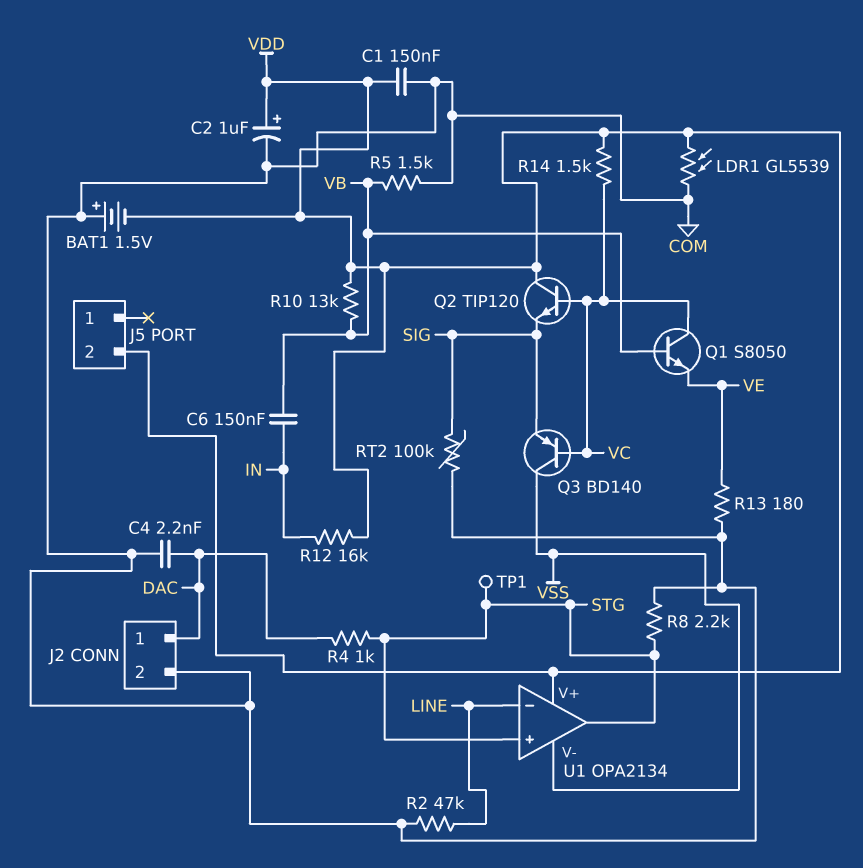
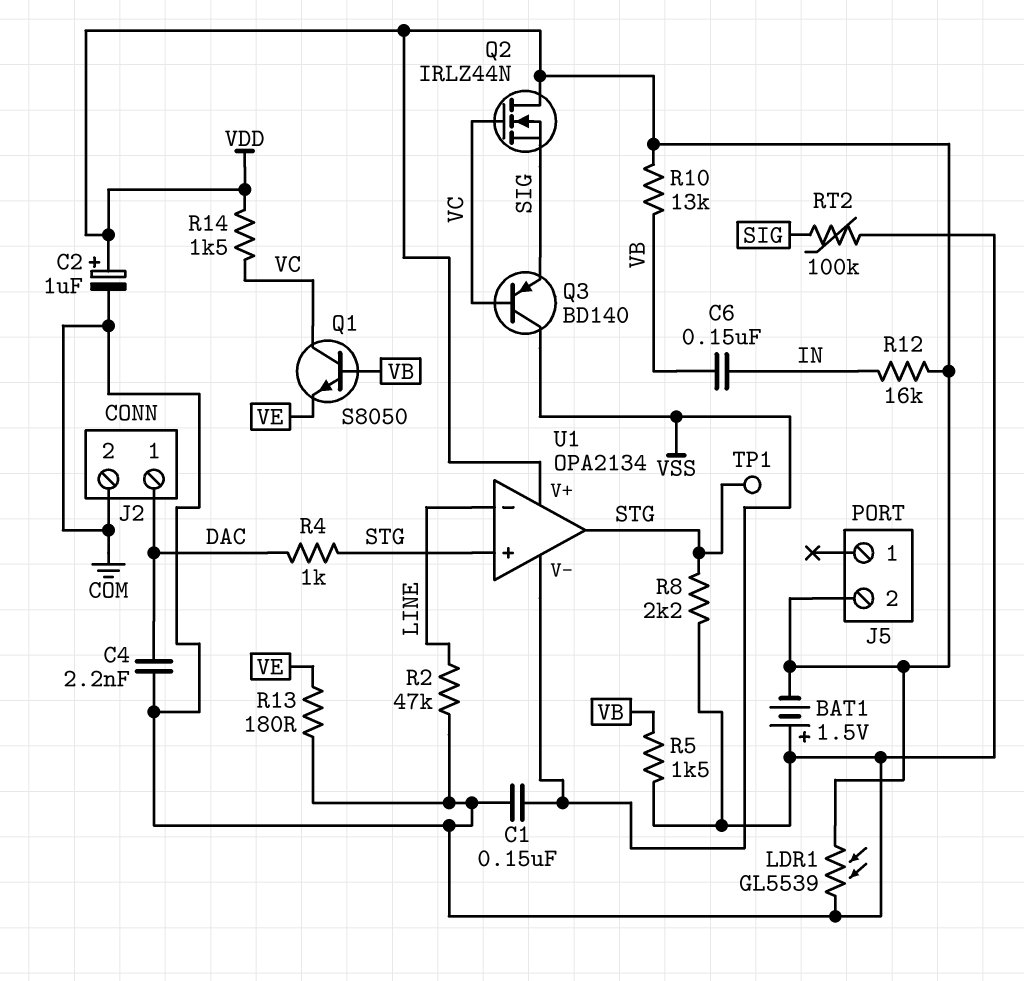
C1: 150nF (COM, VDD) -> 150nF (COM, VSS)
Q2: NPN TIP120 (B VC, C VDD, E SIG) -> NMOS IRLZ44N (G VC, D VDD, S SIG)

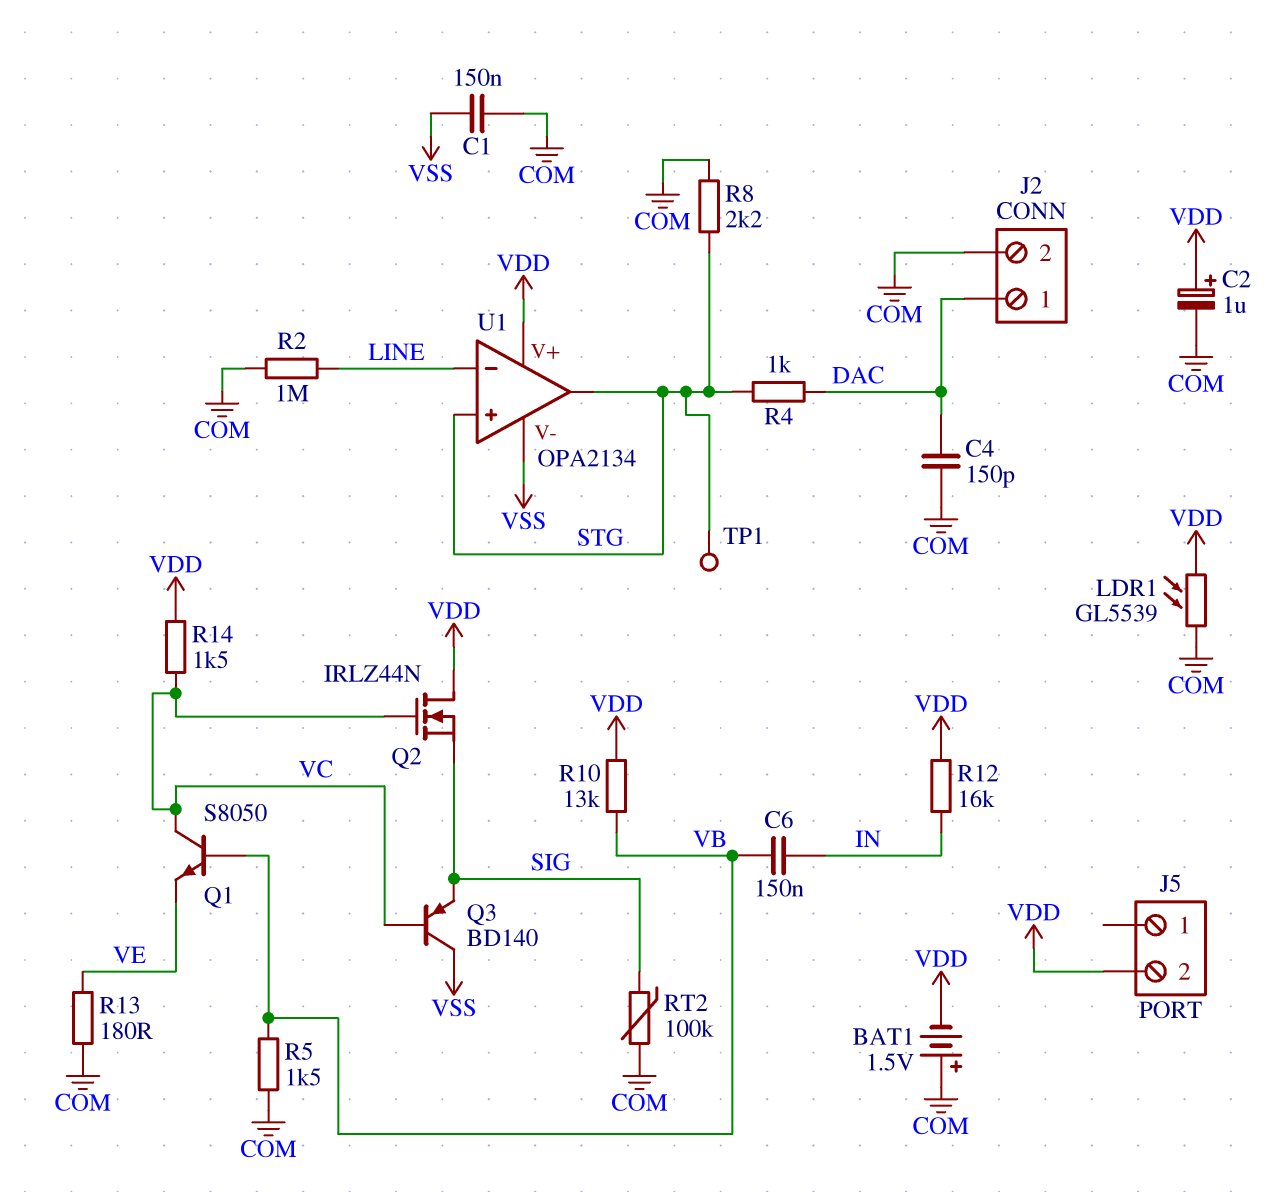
C4: 2.2nF (COM, DAC) -> 150pF (COM, DAC)
R2: 47k (COM, LINE) -> 1M (COM, LINE)

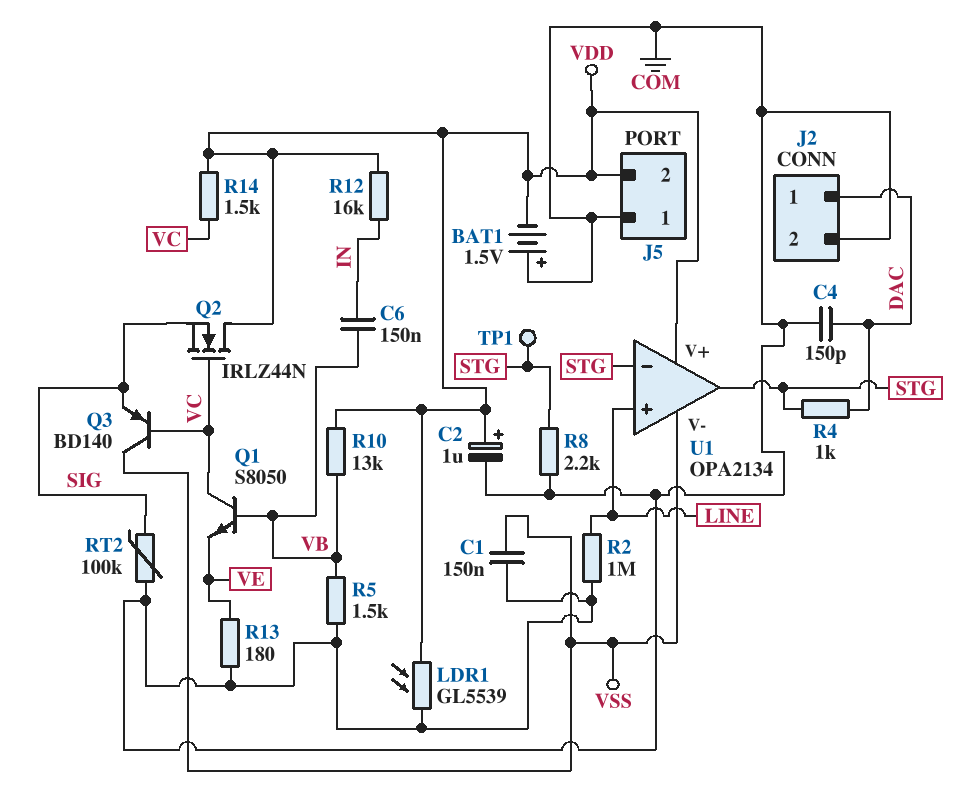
J5 pin 1: none -> COM
U1 pin in+: STG -> LINE
U1 pin in-: LINE -> STG

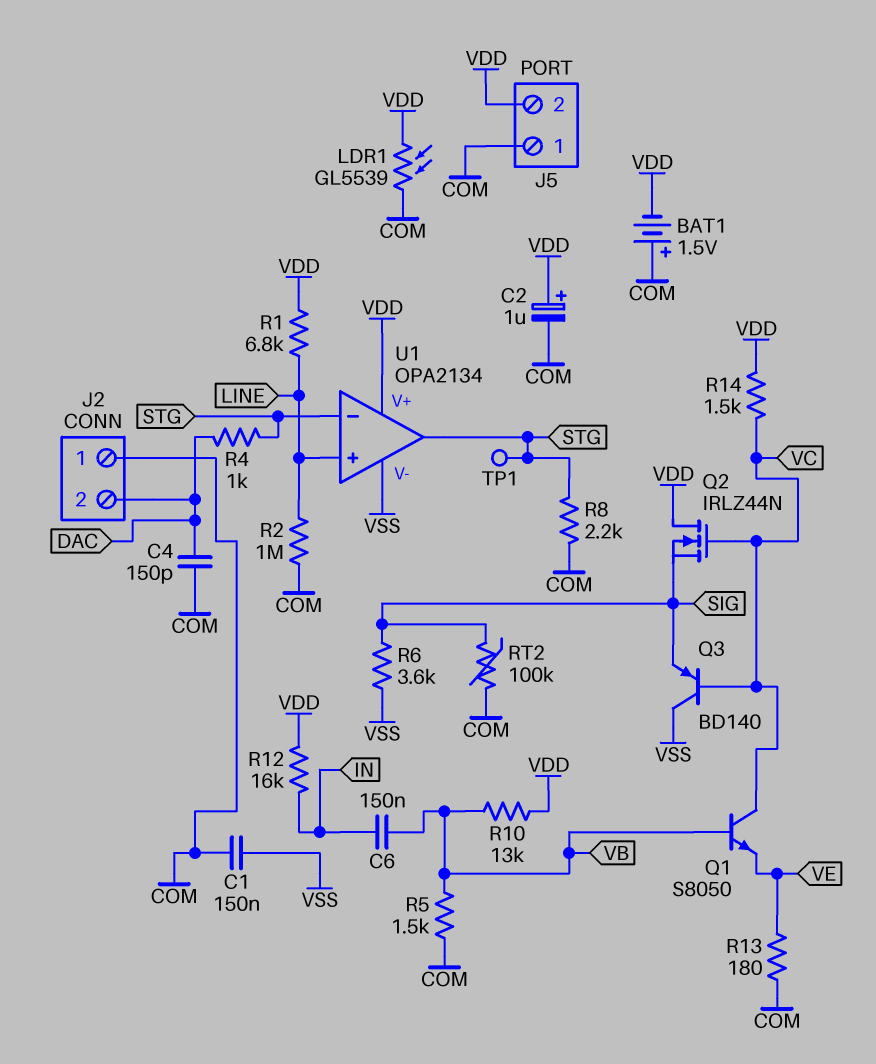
J2 pin 1: DAC -> COM
J2 pin 2: COM -> DAC
R1: none -> 6.8k (LINE, VDD)
R6: none -> 3.6k (SIG, VSS)

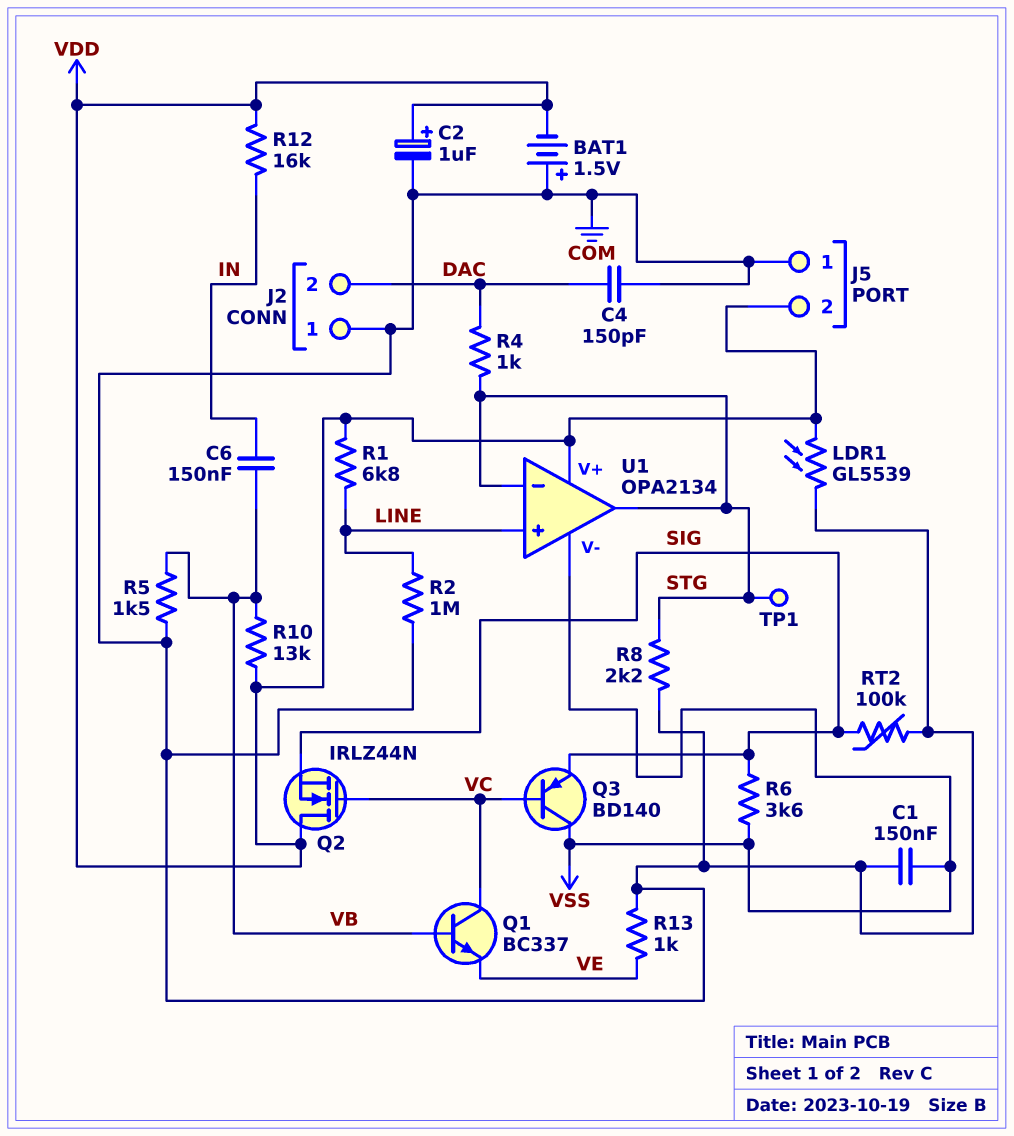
Q1: NPN S8050 (B VB, C VC, E VE) -> NPN BC337 (B VB, C VC, E VE)
R13: 180 (COM, VE) -> 1k (COM, VE)
R14: 1.5k (VC, VDD) -> none

